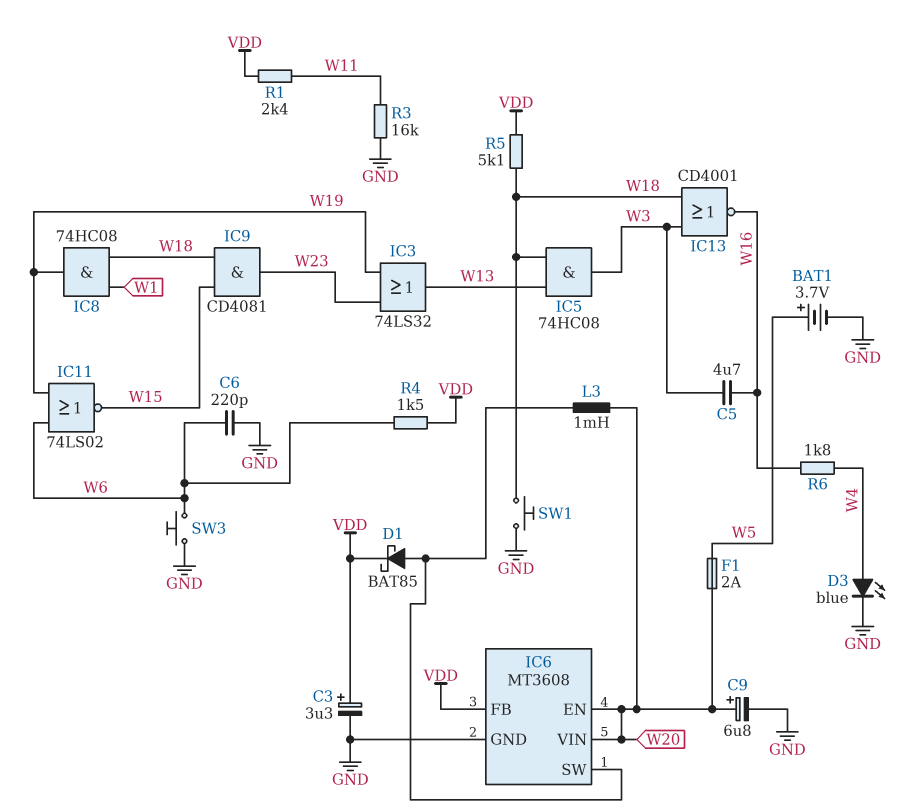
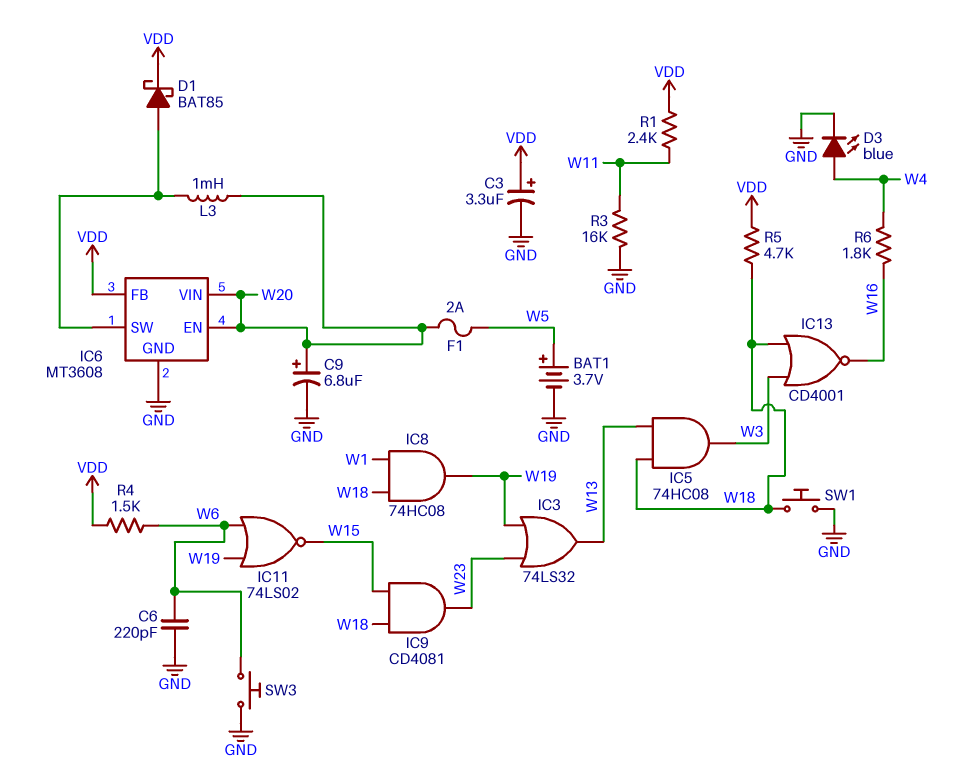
C5: 4.7uF (W3, W16) -> none
R5: 5.1k (VDD, W18) -> 4.7k (VDD, W18)

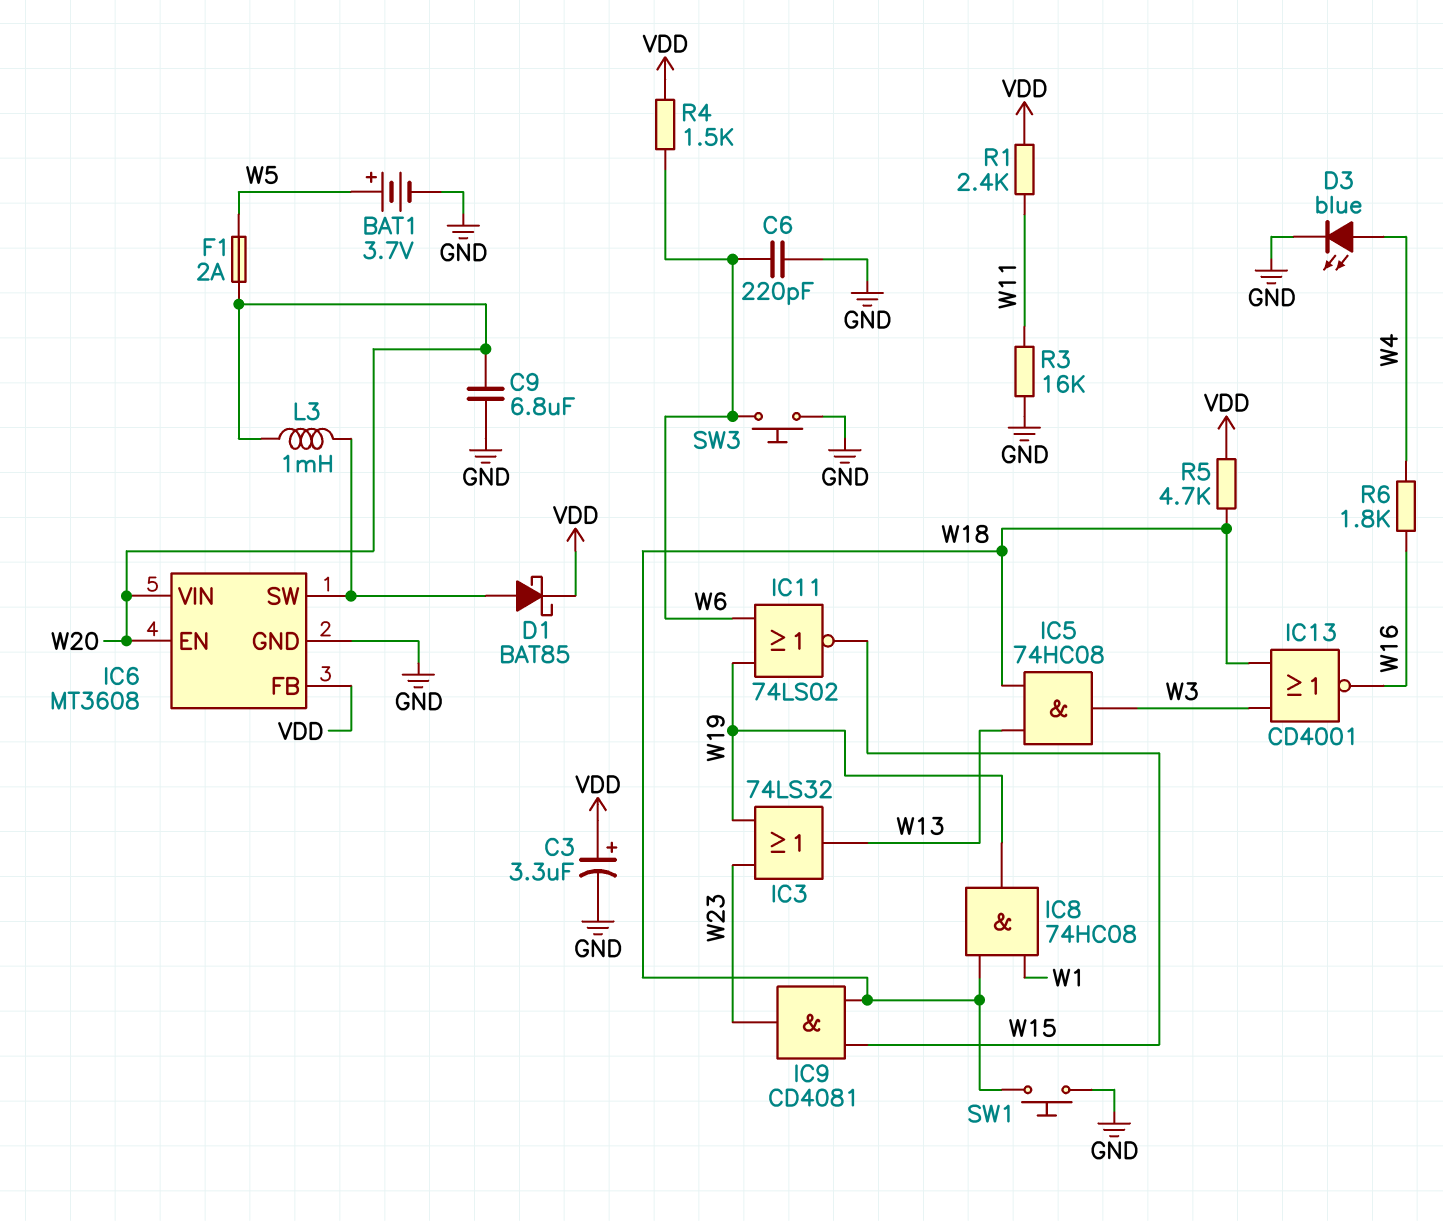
C9: 6.8uF (plus W20, minus GND) -> 6.8uF (GND, W20)

